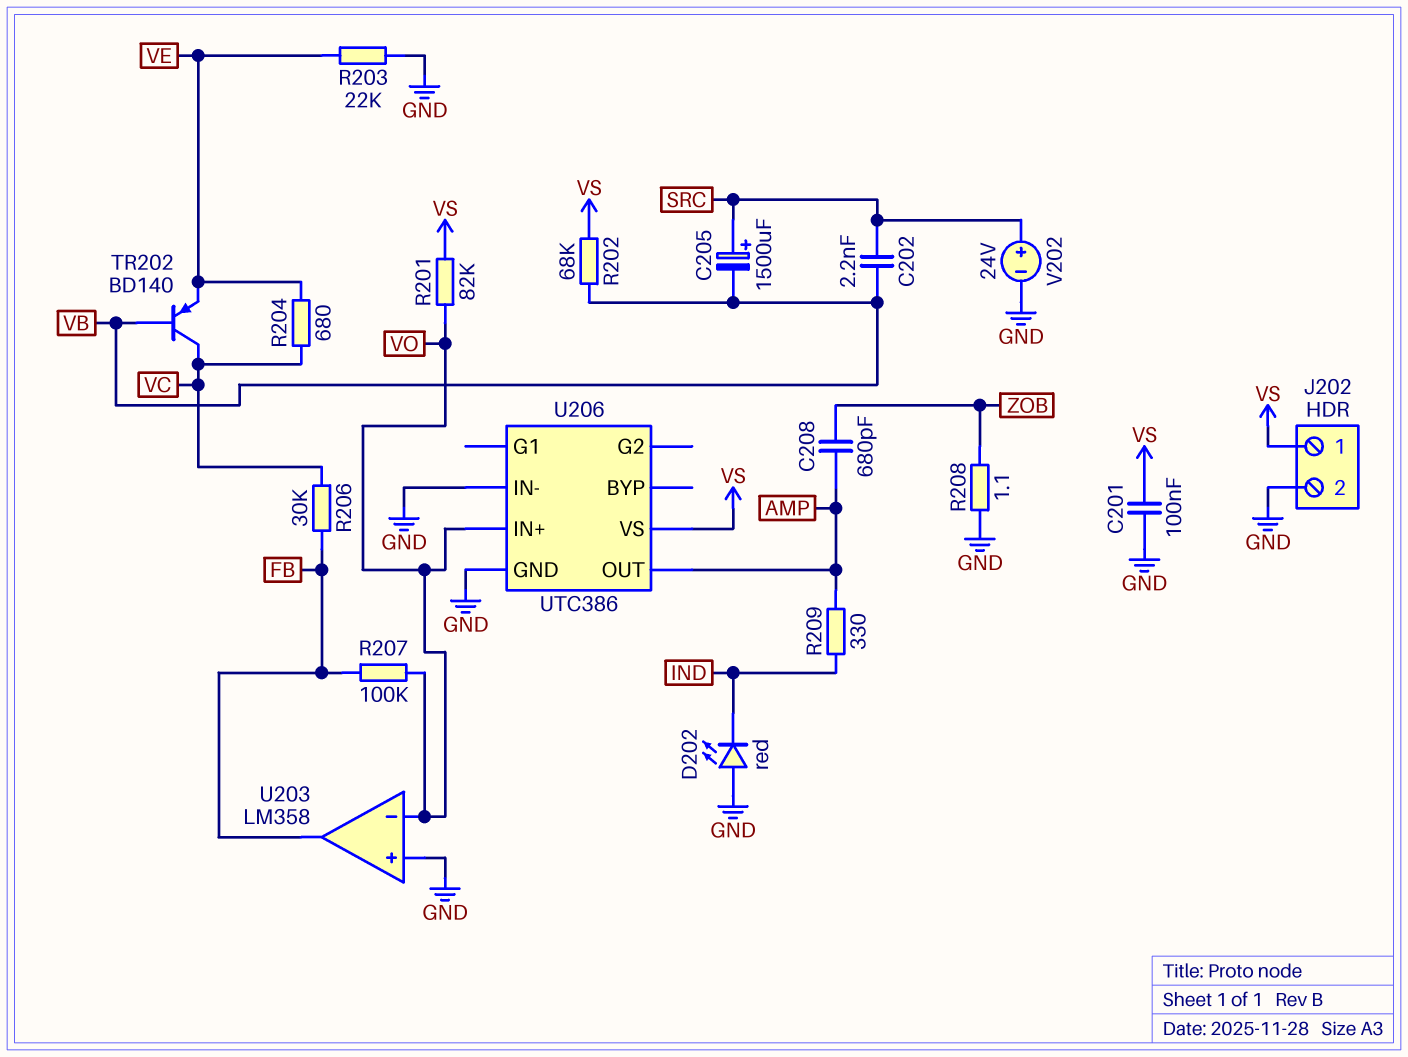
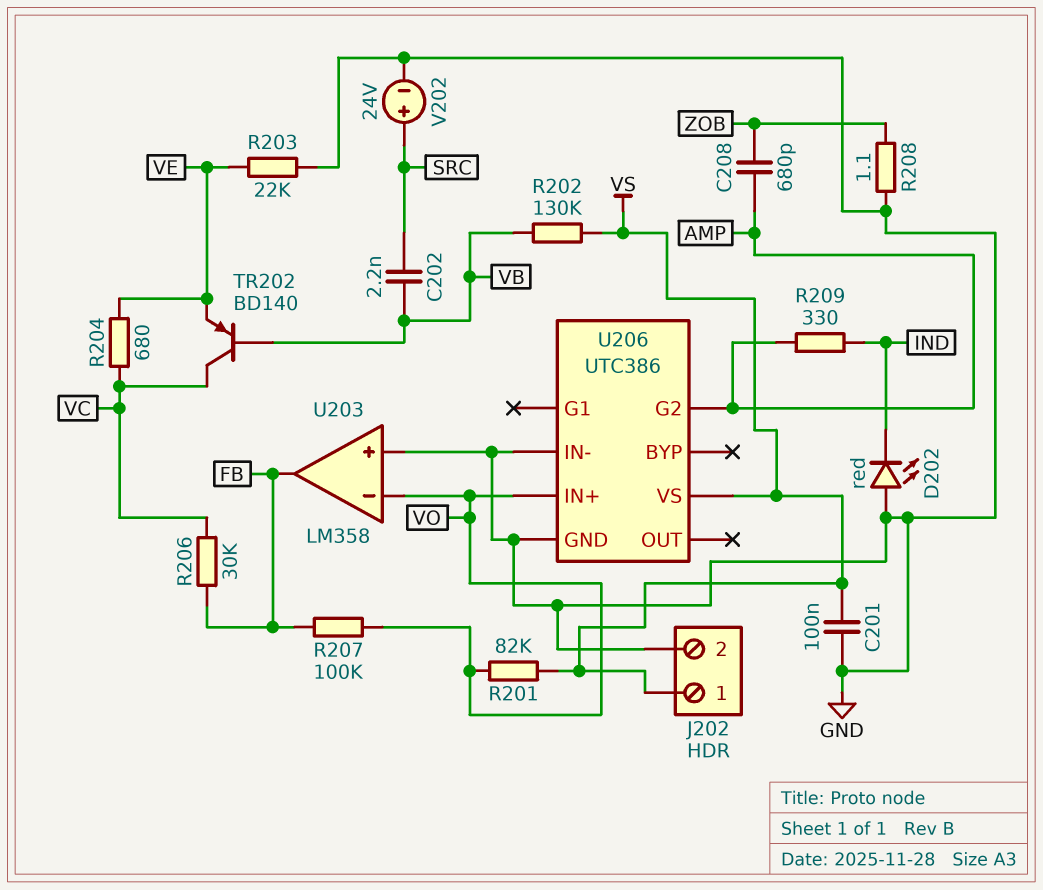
C205: 1500uF (plus SRC, minus VB) -> none
R202: 68k (VB, VS) -> 130k (VB, VS)
U206 pin G2: none -> AMP
U206 pin OUT: AMP -> none

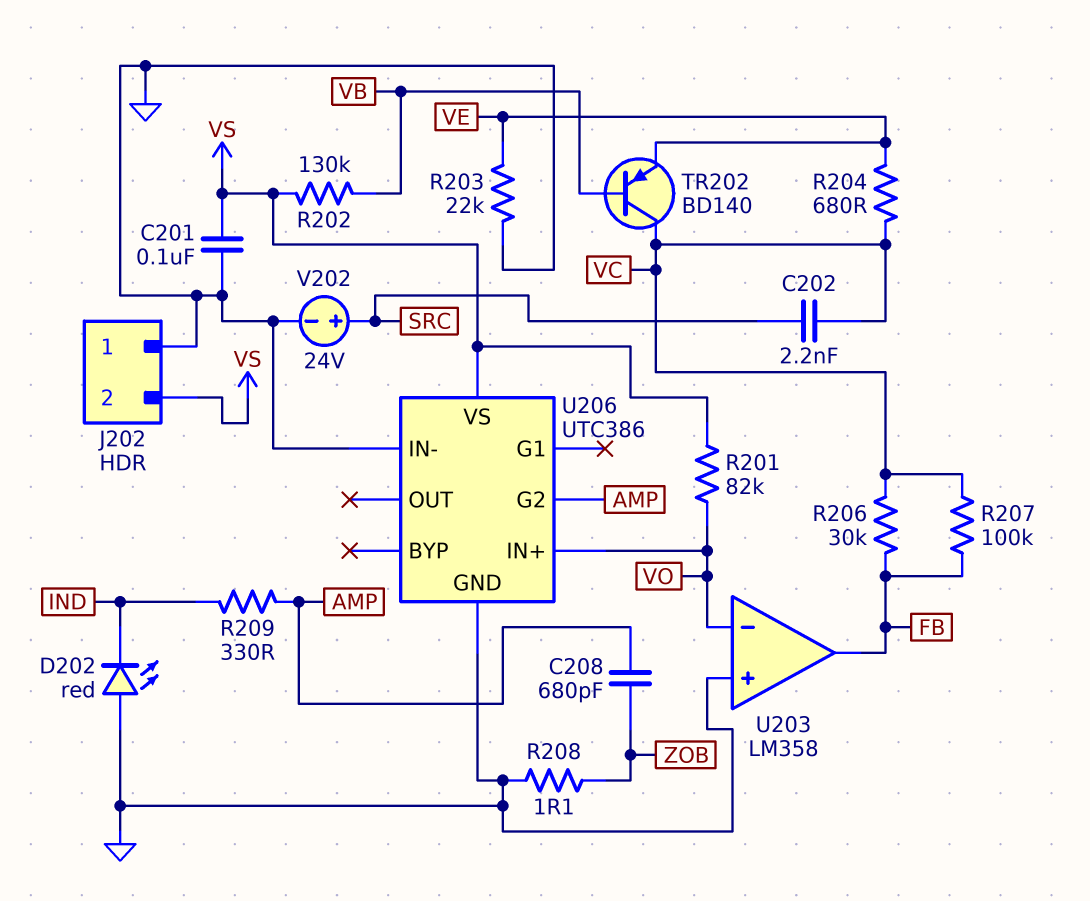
C202: 2.2nF (SRC, VB) -> 2.2nF (SRC, VC)
J202 pin 1: VS -> GND
J202 pin 2: GND -> VS
R207: 100k (FB, VO) -> 100k (FB, VC)

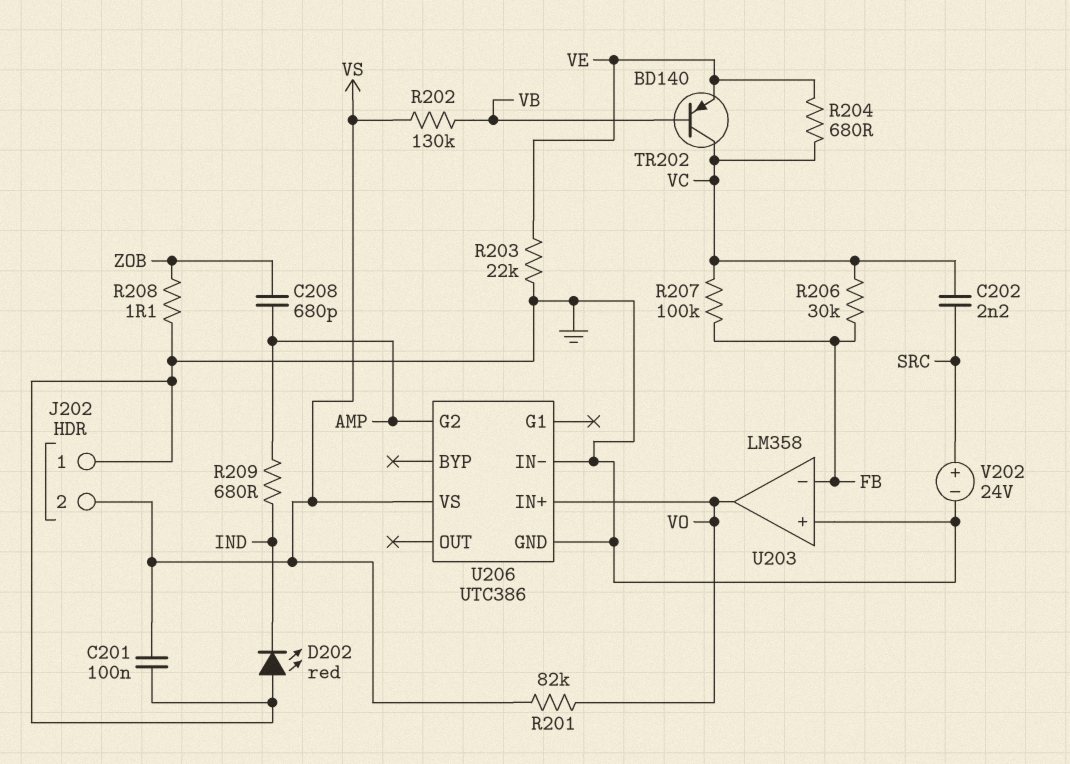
R209: 330 (AMP, IND) -> 680 (AMP, IND)
U203 pin in-: VO -> FB
U203 pin out: FB -> VO

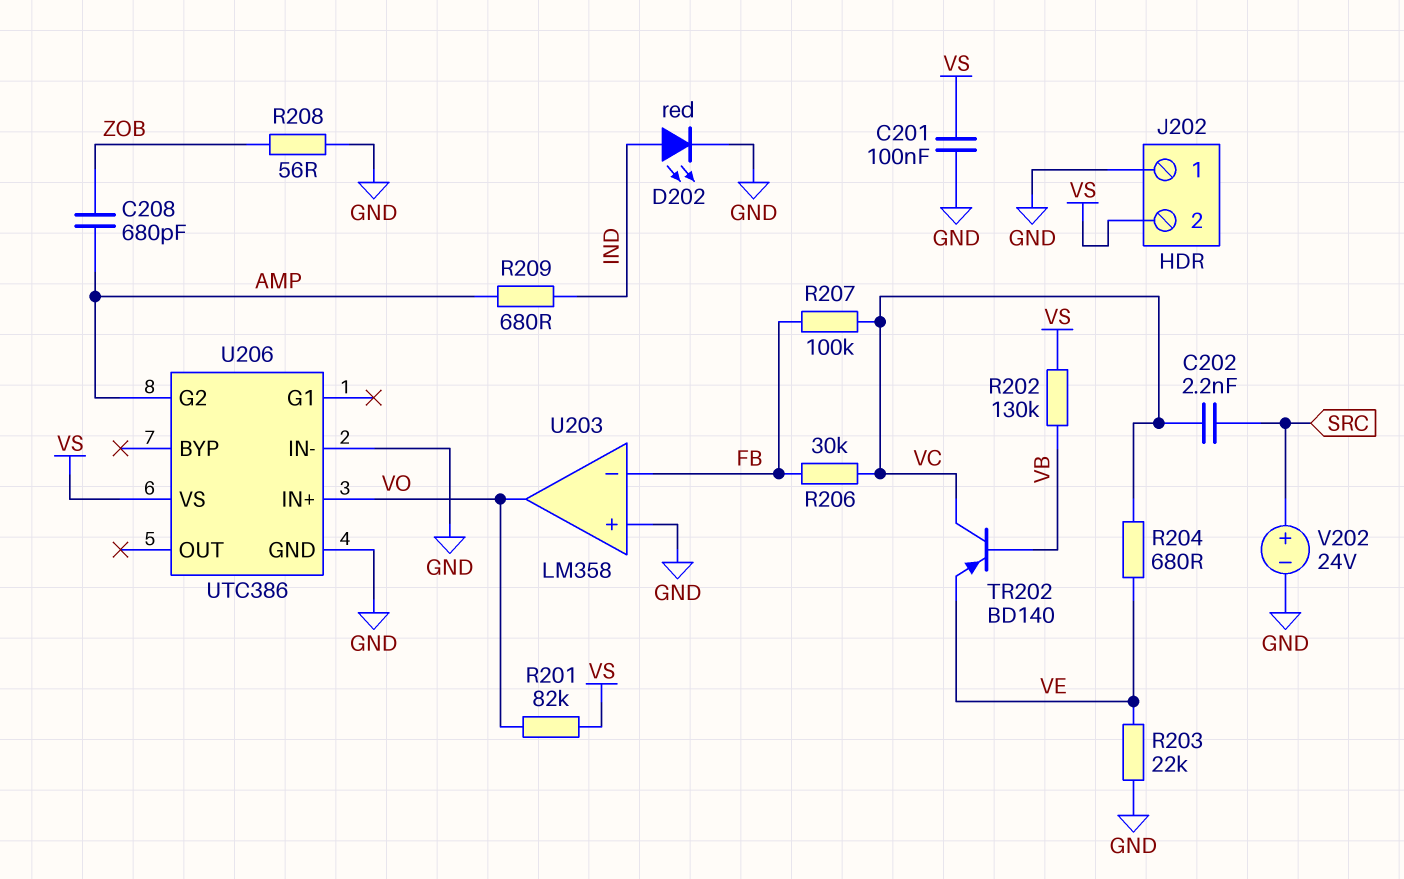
D202: LED red (A GND, K IND) -> LED red (A IND, K GND)
R208: 1.1 (GND, ZOB) -> 56 (GND, ZOB)

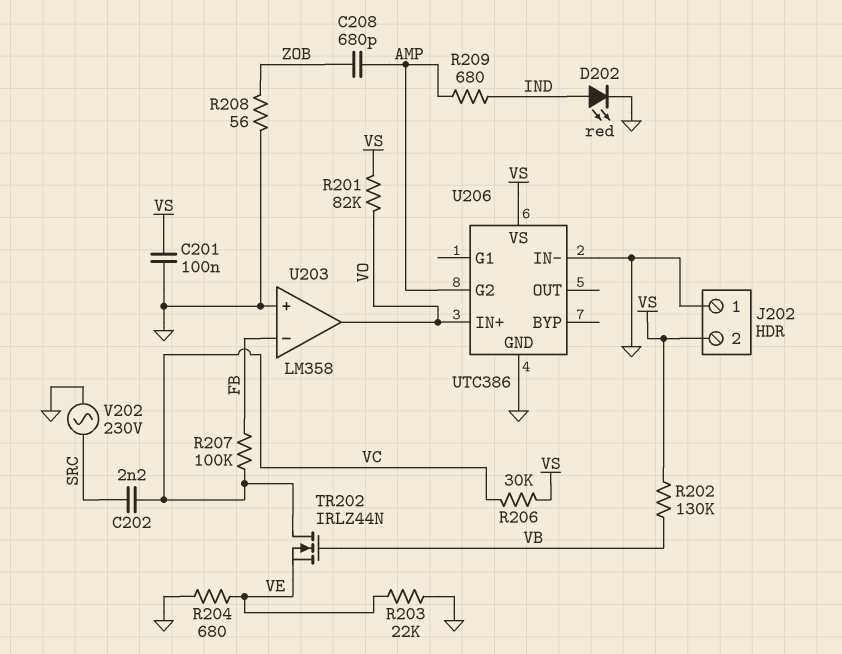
R204: 680 (VC, VE) -> 680 (GND, VE)
R206: 30k (FB, VC) -> 30k (VC, VS)
TR202: PNP BD140 (B VB, C VC, E VE) -> NMOS IRLZ44N (G VB, D VC, S VE)
V202: 24V (plus SRC, minus GND) -> AC 230V (GND, SRC)

